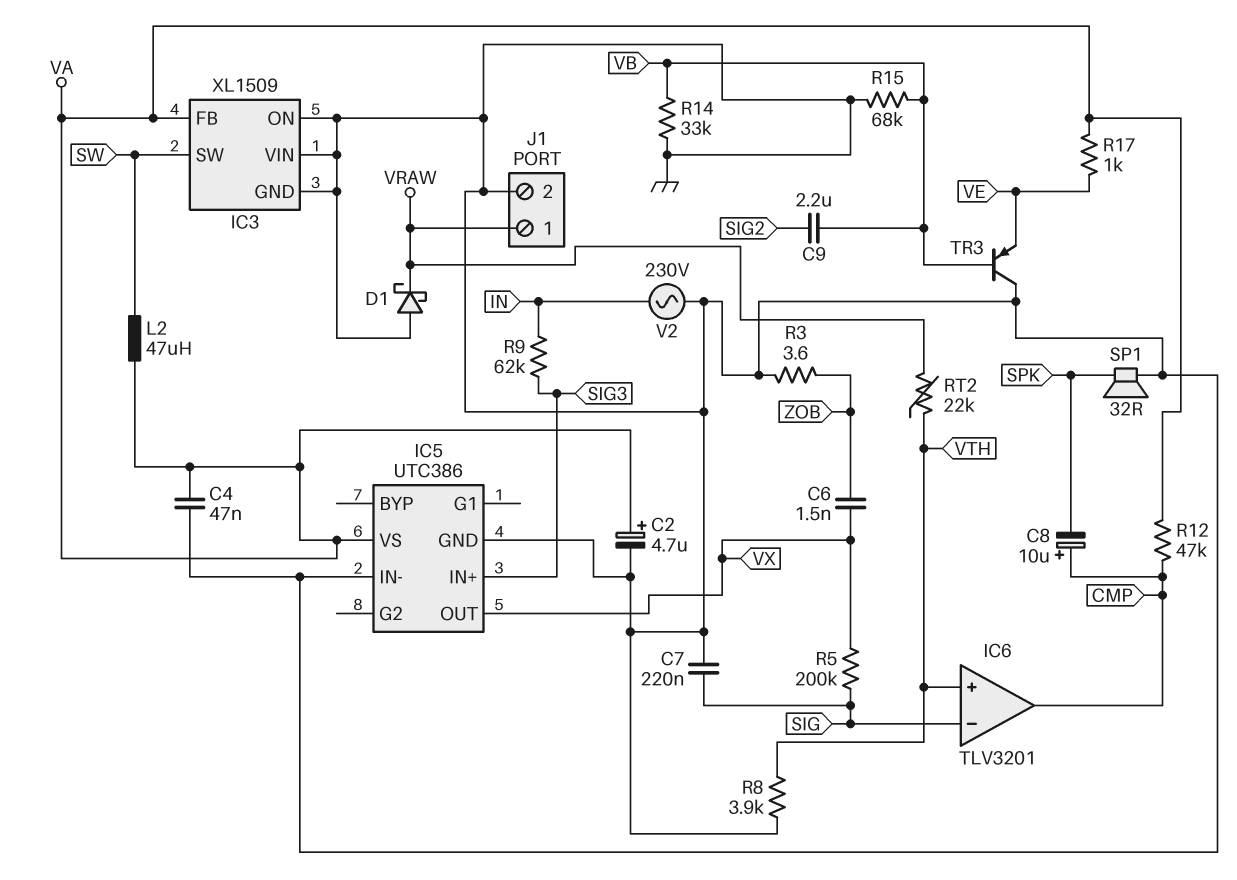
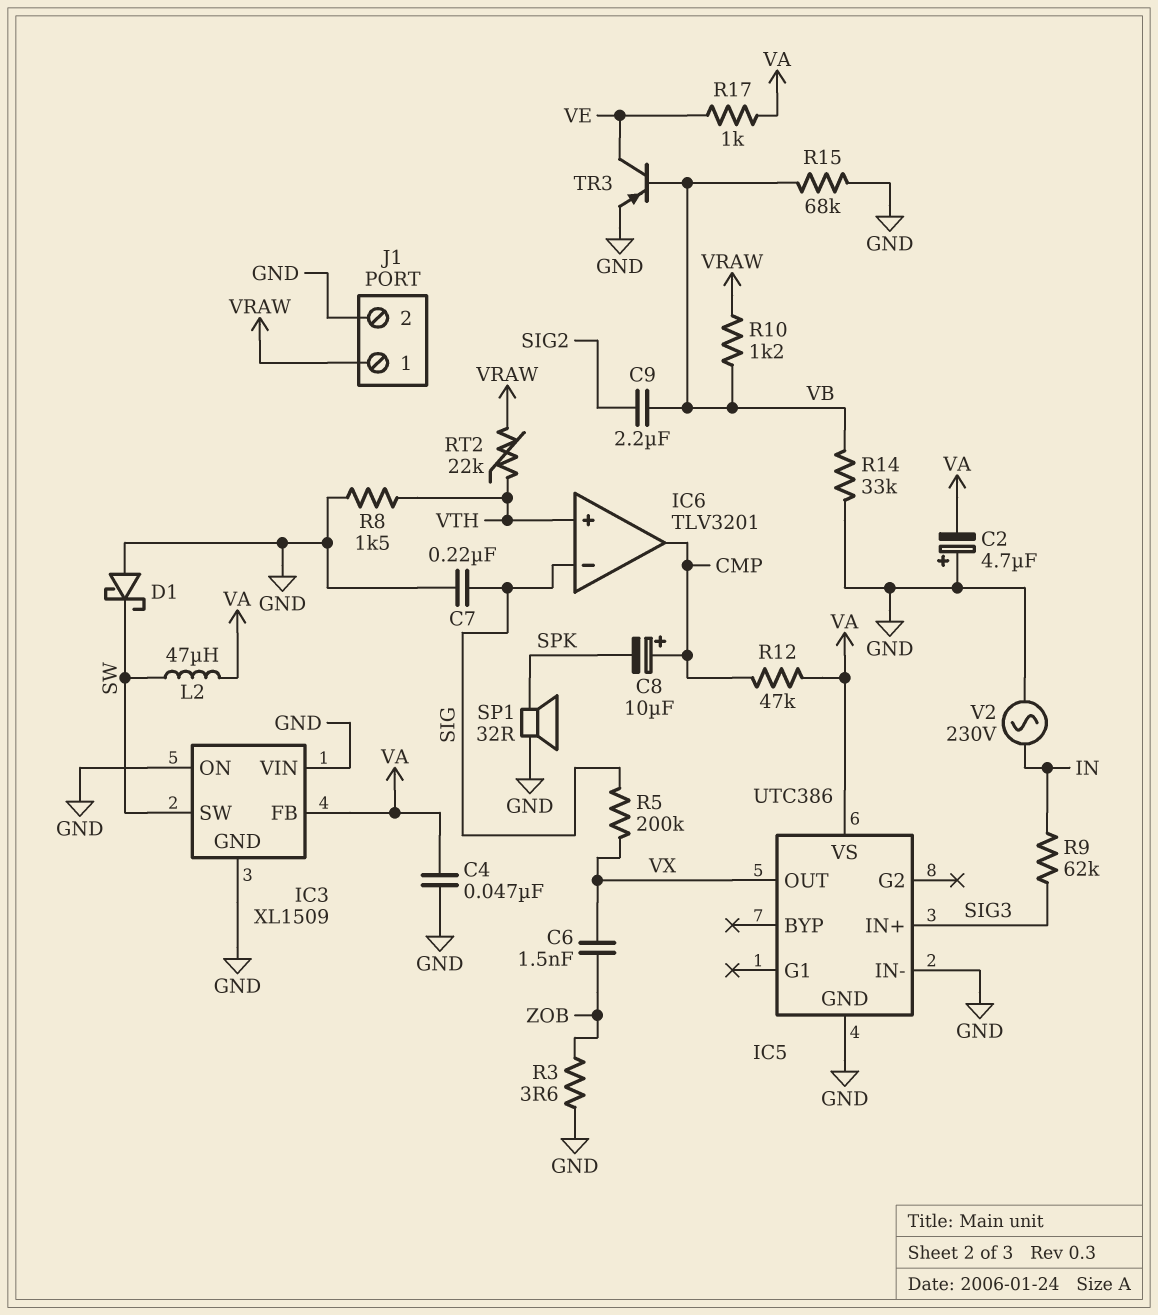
C2: 4.7uF (plus VA, minus GND) -> 4.7uF (plus GND, minus VA)
D1: schottky (A GND, K VRAW) -> schottky (A GND, K SW)
R8: 3.9k (GND, VTH) -> 1.5k (GND, VTH)
R10: none -> 1.2k (VB, VRAW)
TR3: PNP (B VB, C GND, E VE) -> PNP (B VB, C VE, E GND)

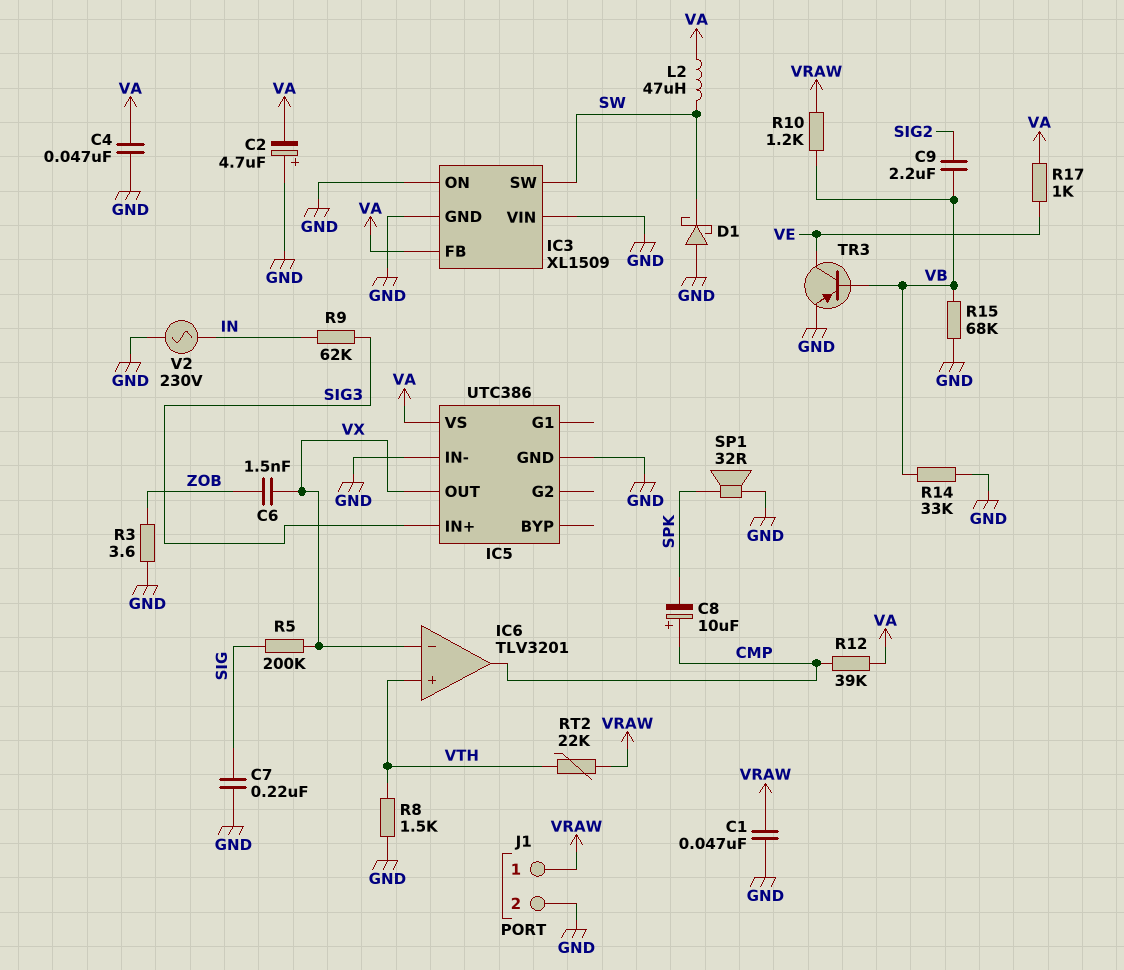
C1: none -> 47nF (GND, VRAW)
IC6 pin in-: SIG -> VX
R12: 47k (CMP, VA) -> 39k (CMP, VA)

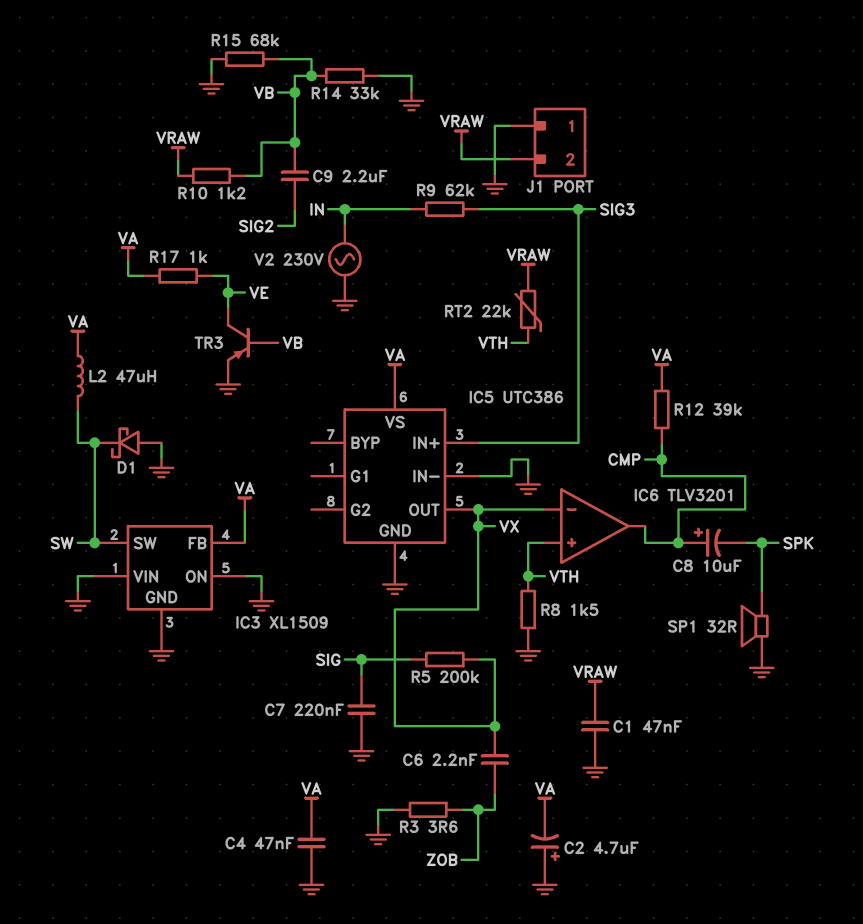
C6: 1.5nF (VX, ZOB) -> 2.2nF (VX, ZOB)
J1 pin 1: VRAW -> GND
J1 pin 2: GND -> VRAW

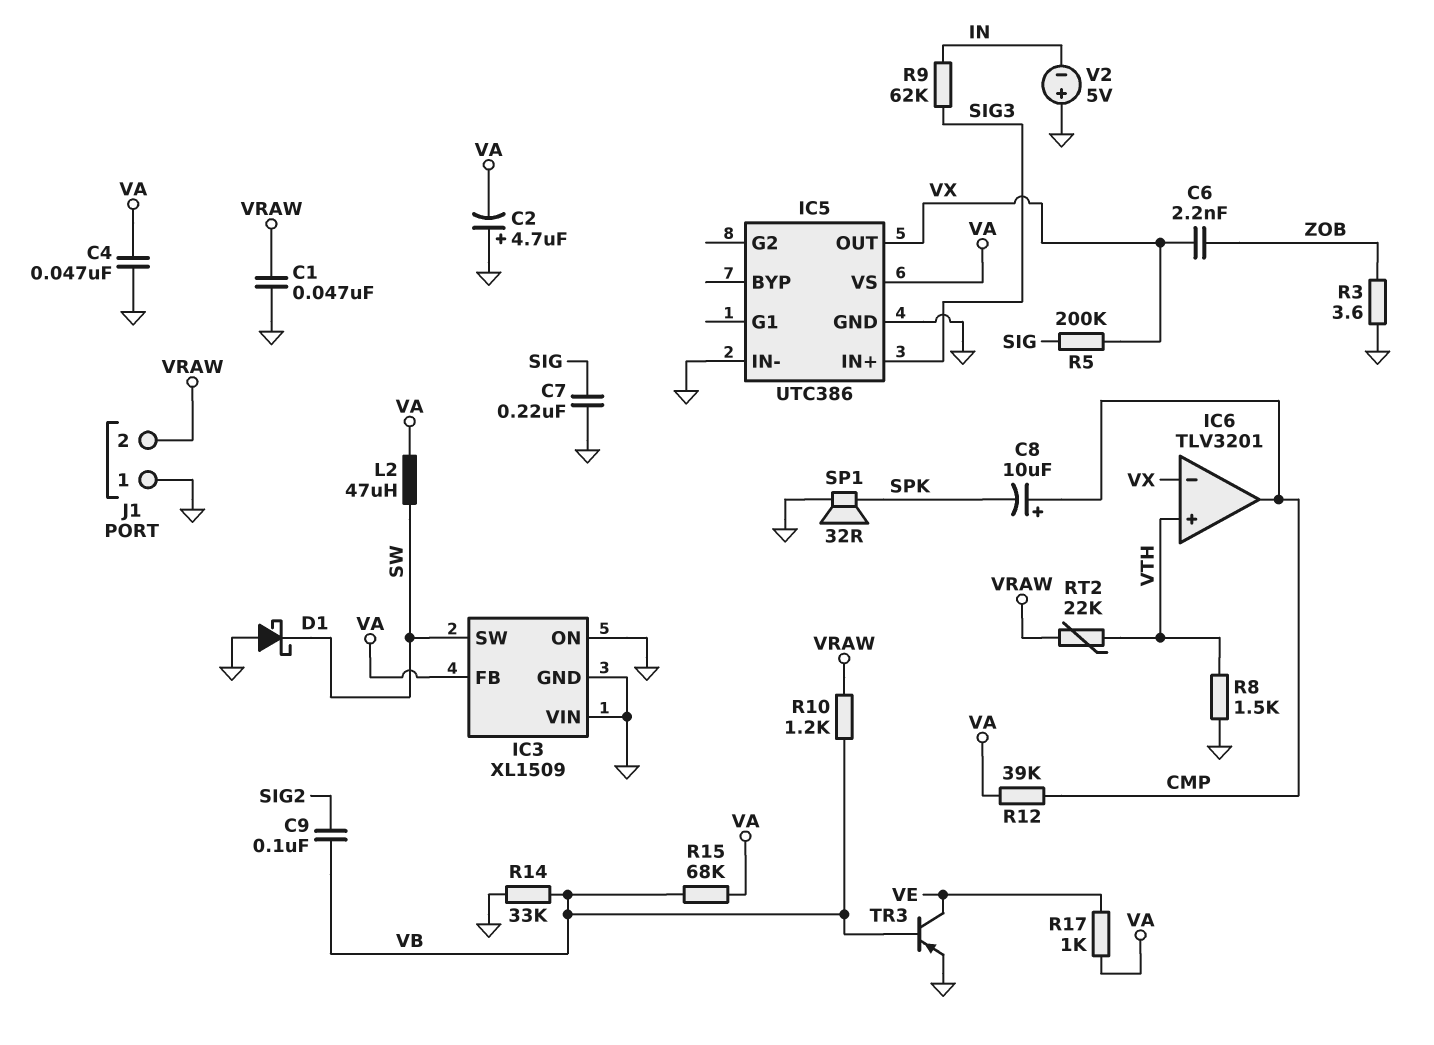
C9: 2.2uF (SIG2, VB) -> 100nF (SIG2, VB)
R15: 68k (GND, VB) -> 68k (VA, VB)
V2: AC 230V (GND, IN) -> 5V (plus GND, minus IN)

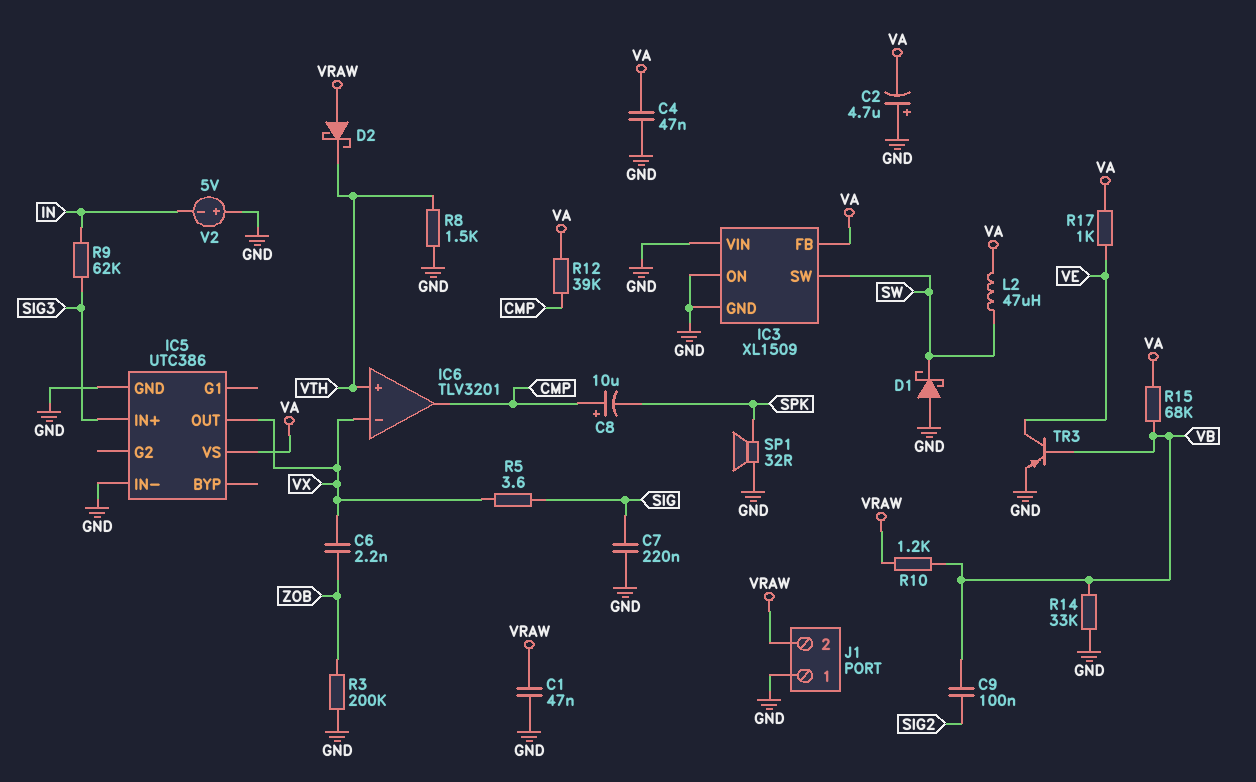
D2: none -> schottky (A VRAW, K VTH)
R3: 3.6 (GND, ZOB) -> 200k (GND, ZOB)
R5: 200k (SIG, VX) -> 3.6 (SIG, VX)
RT2: 22k (VRAW, VTH) -> none

